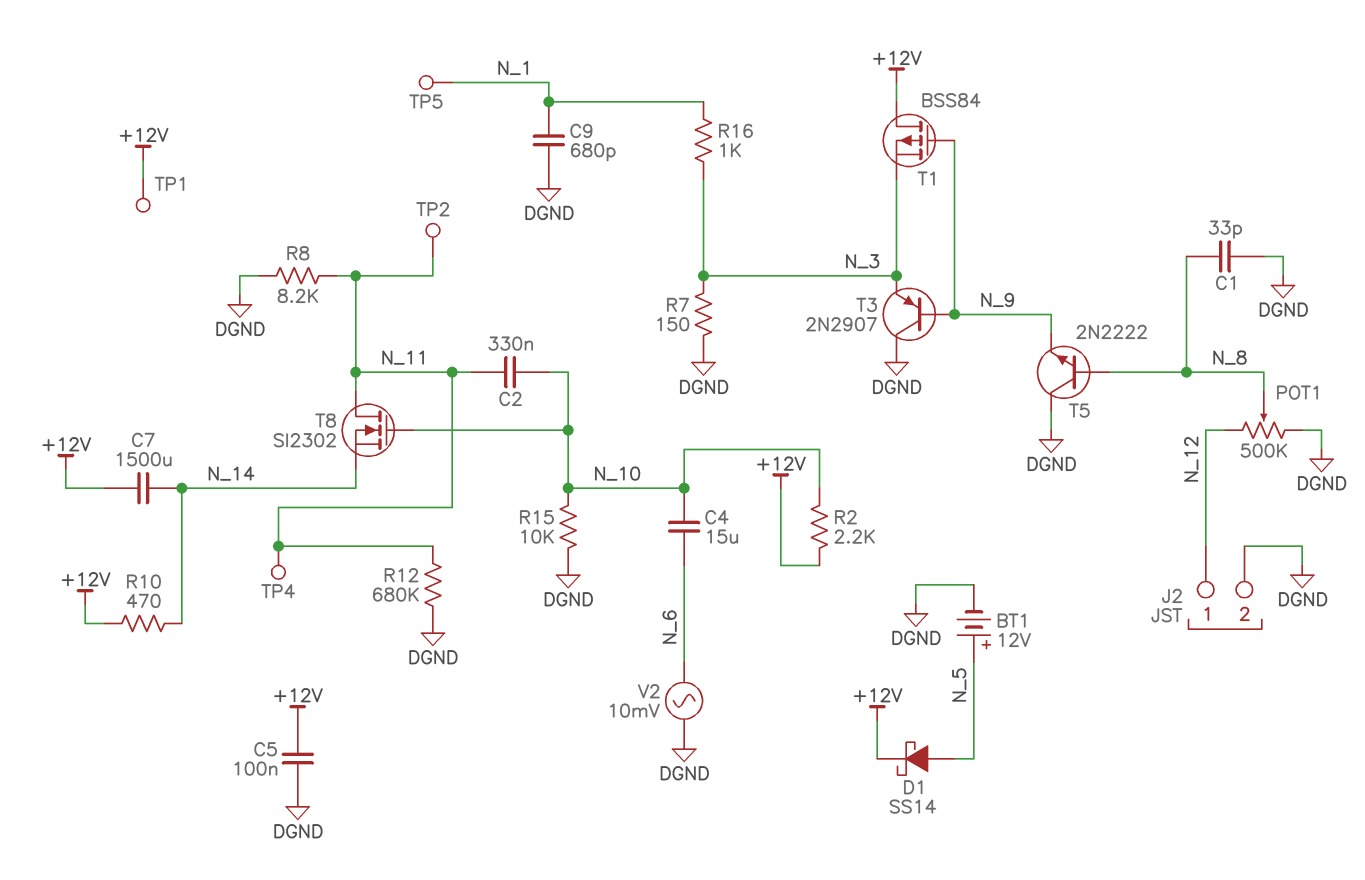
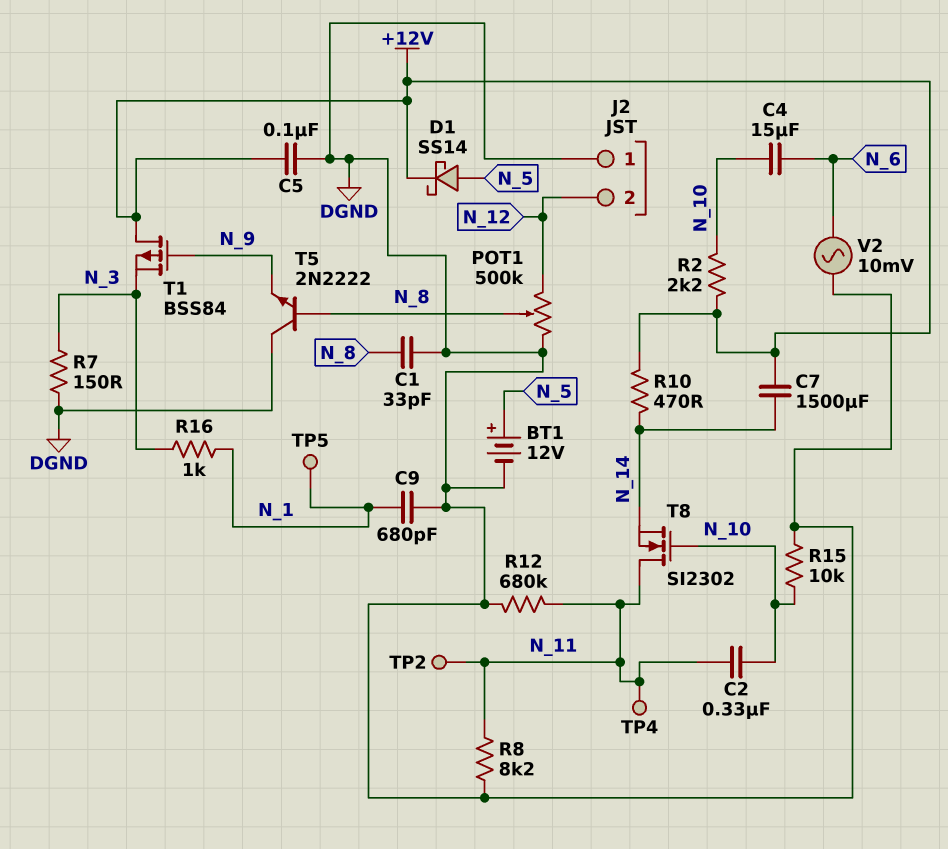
J2 pin 1: N_12 -> DGND
J2 pin 2: DGND -> N_12
T3: PNP 2N2907 (B N_9, C DGND, E N_3) -> none
TP1: test point (+12V) -> none

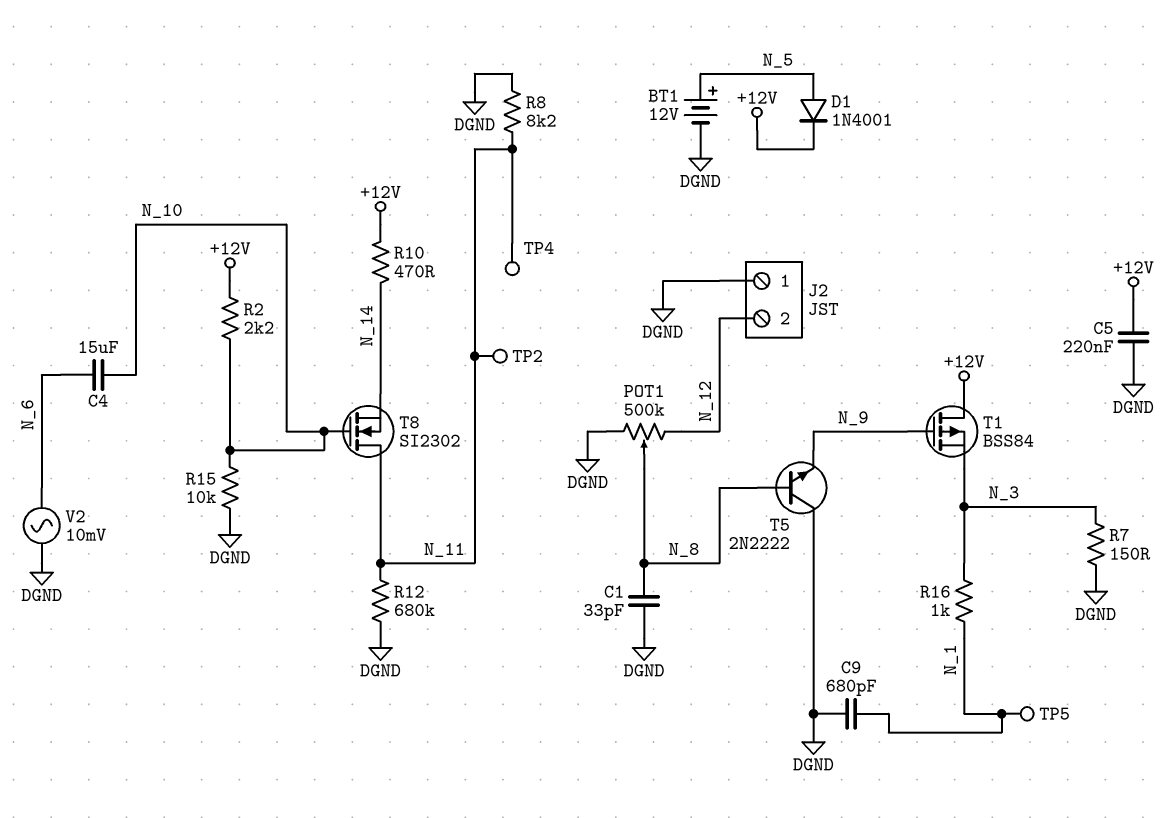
C2: 330nF (N_10, N_11) -> none
C5: 100nF (+12V, DGND) -> 220nF (+12V, DGND)
C7: 1500uF (+12V, N_14) -> none
D1: schottky SS14 (A N_5, K +12V) -> diode 1N4001 (A N_5, K +12V)

